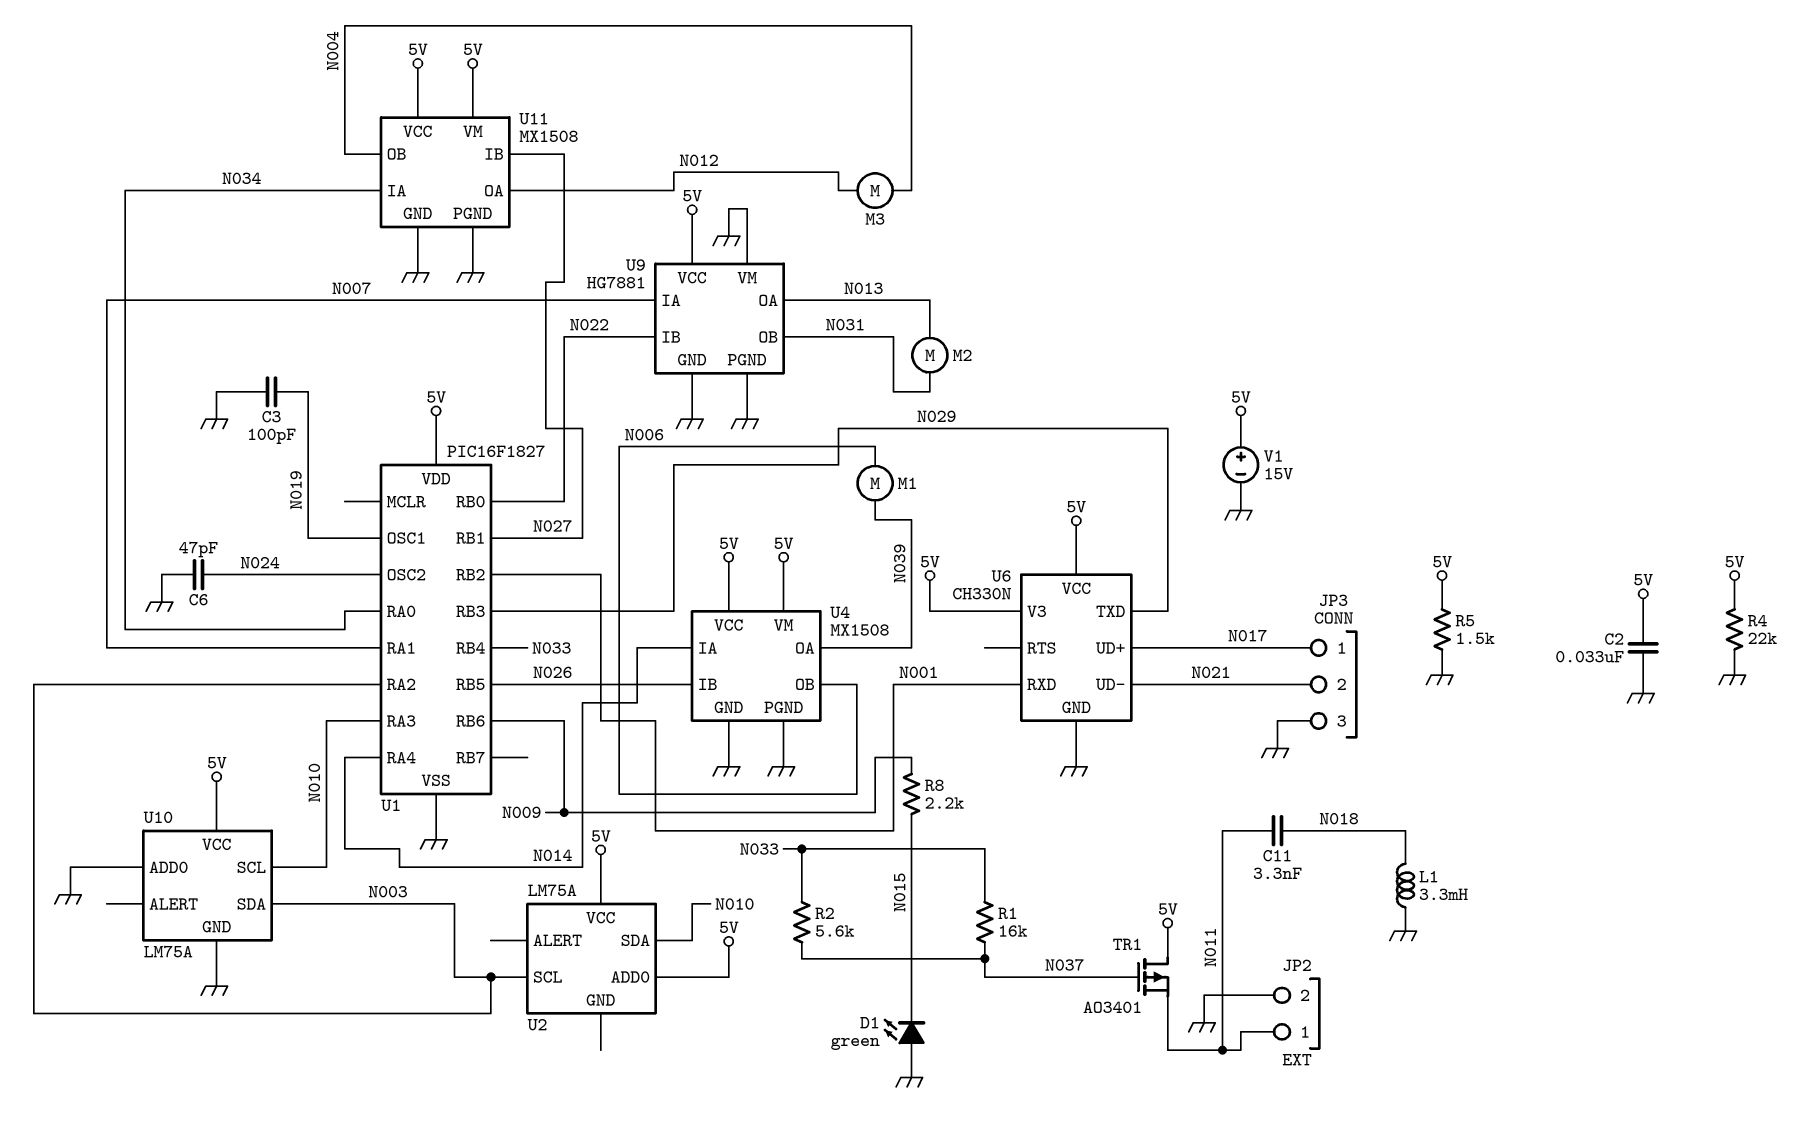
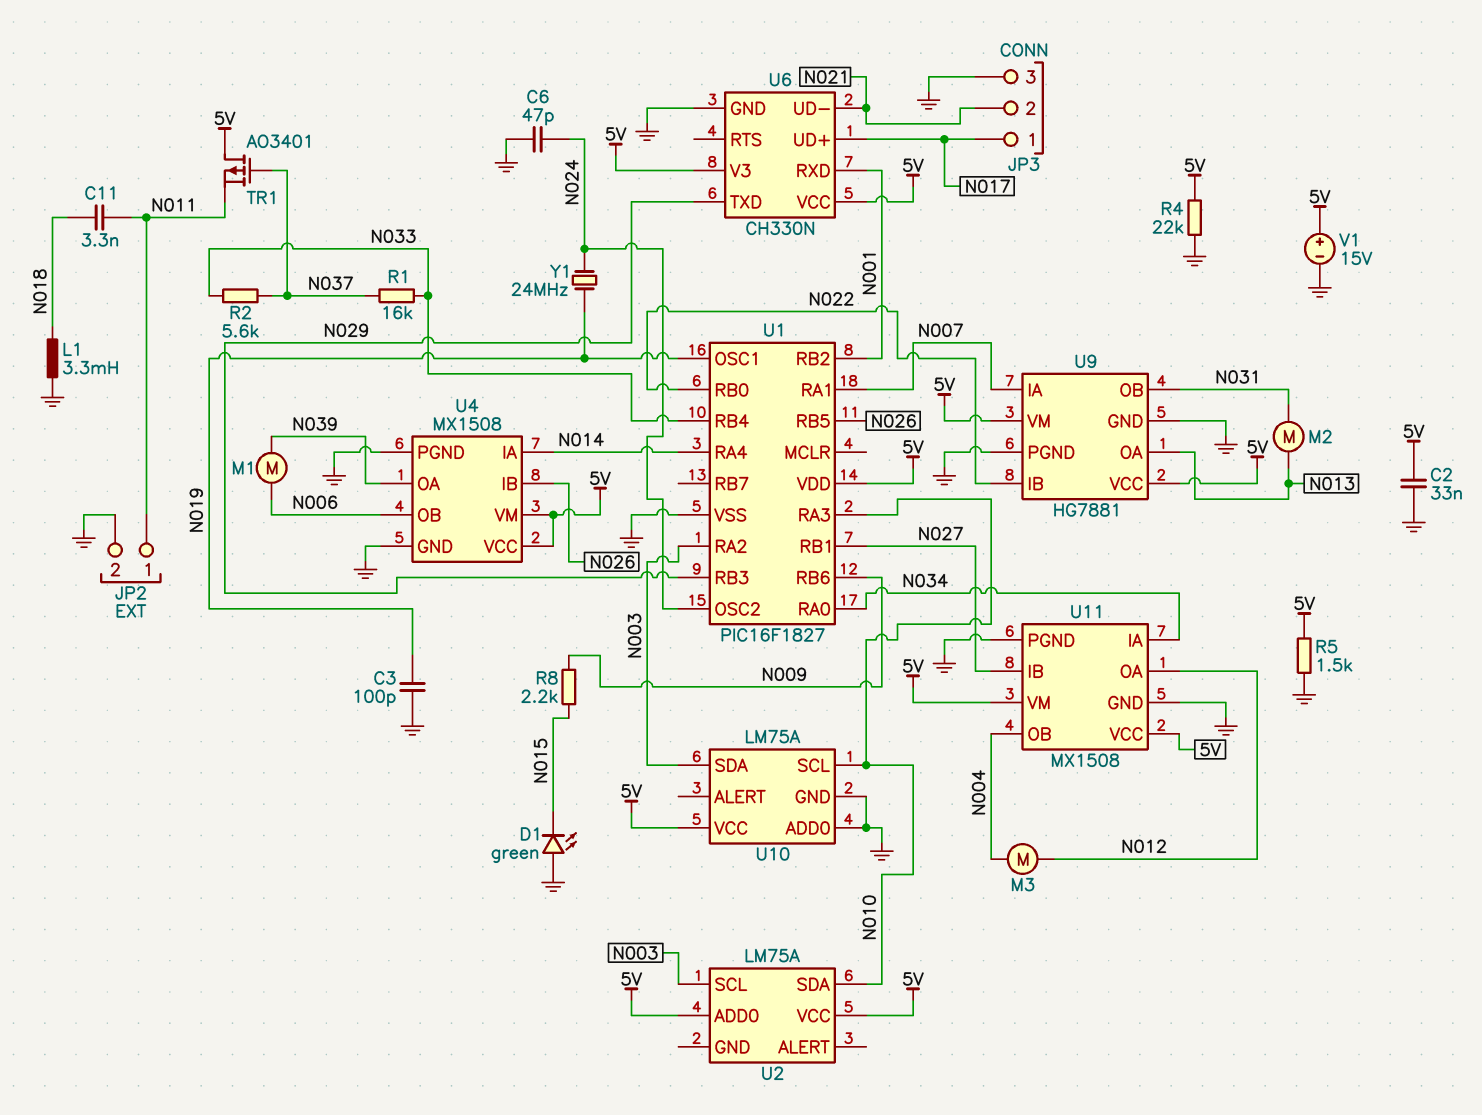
U9 pin VM: GND -> 5V
Y1: none -> 24MHz (N019, N024)

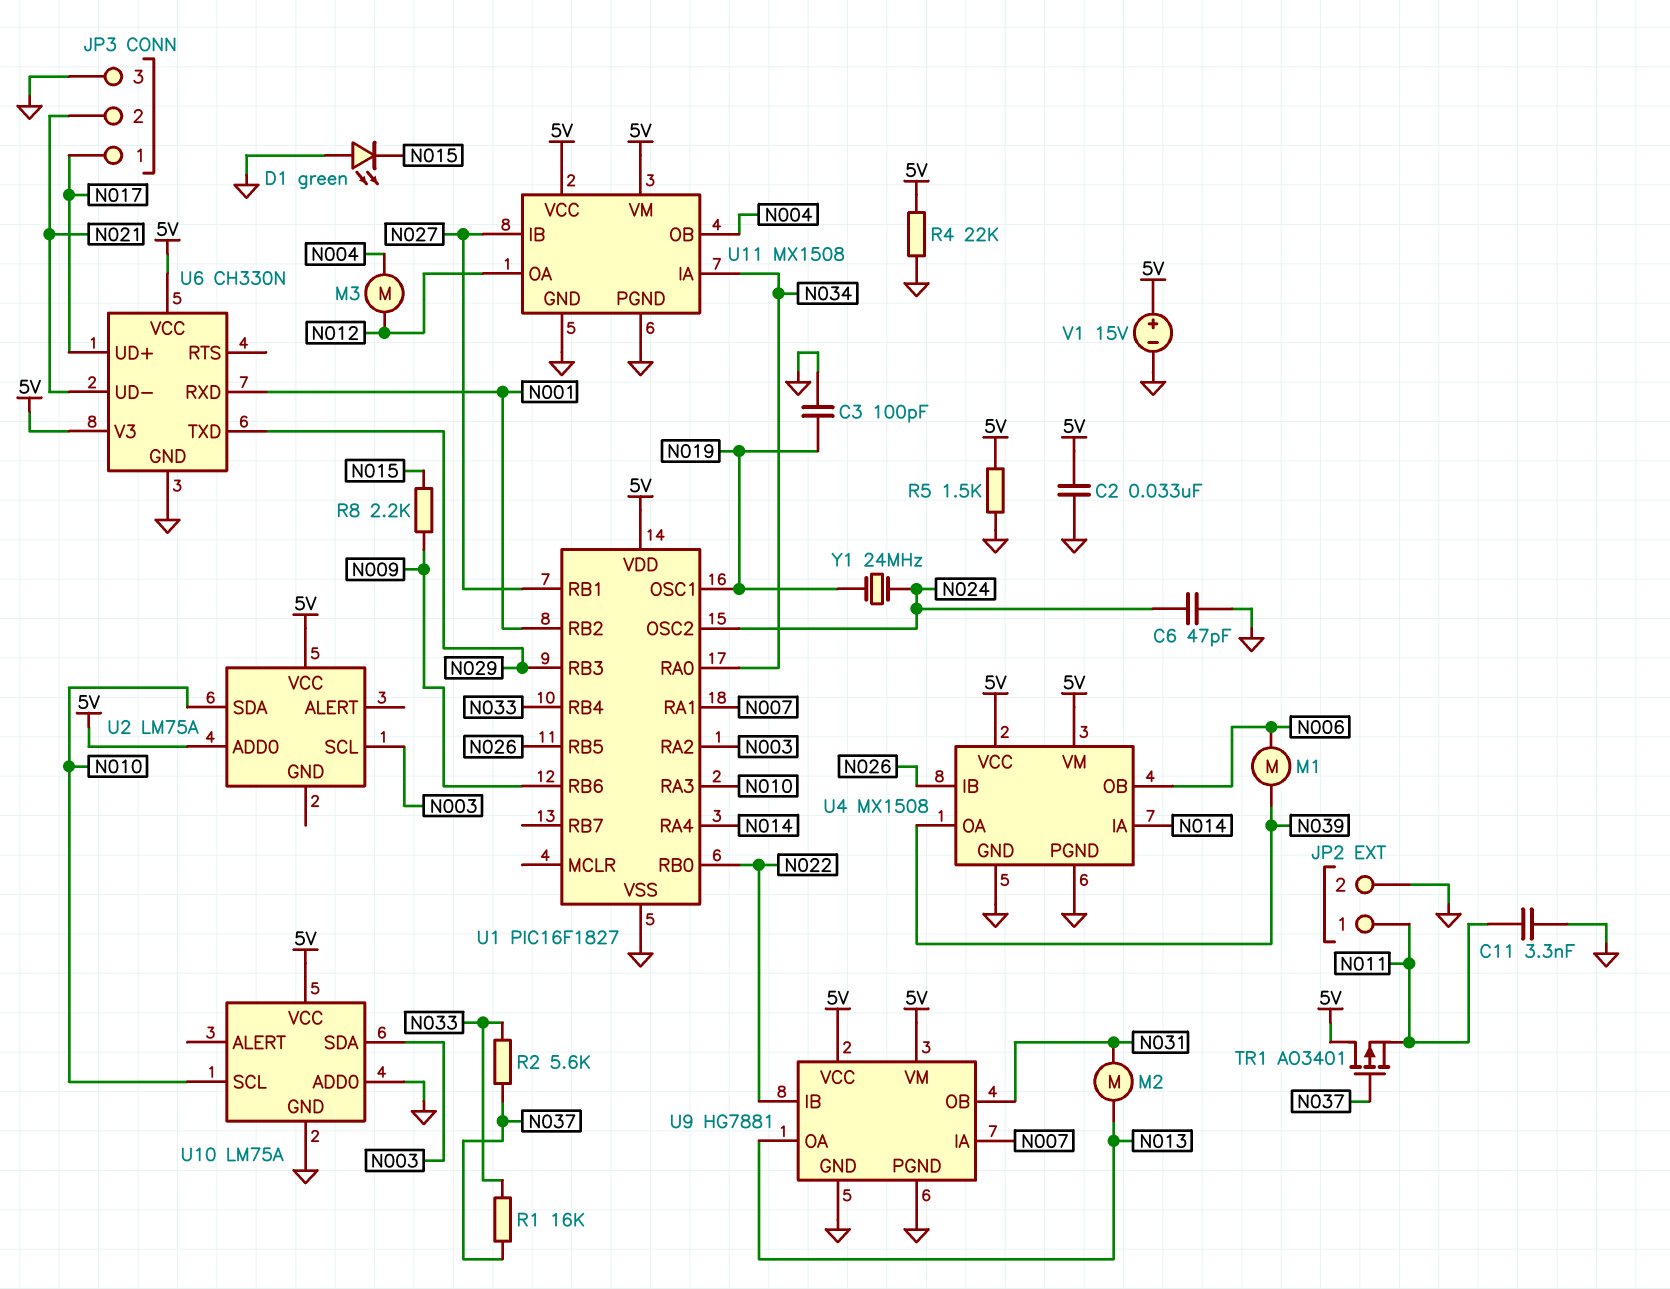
C11: 3.3nF (N011, N018) -> 3.3nF (GND, N011)
L1: 3.3mH (GND, N018) -> none

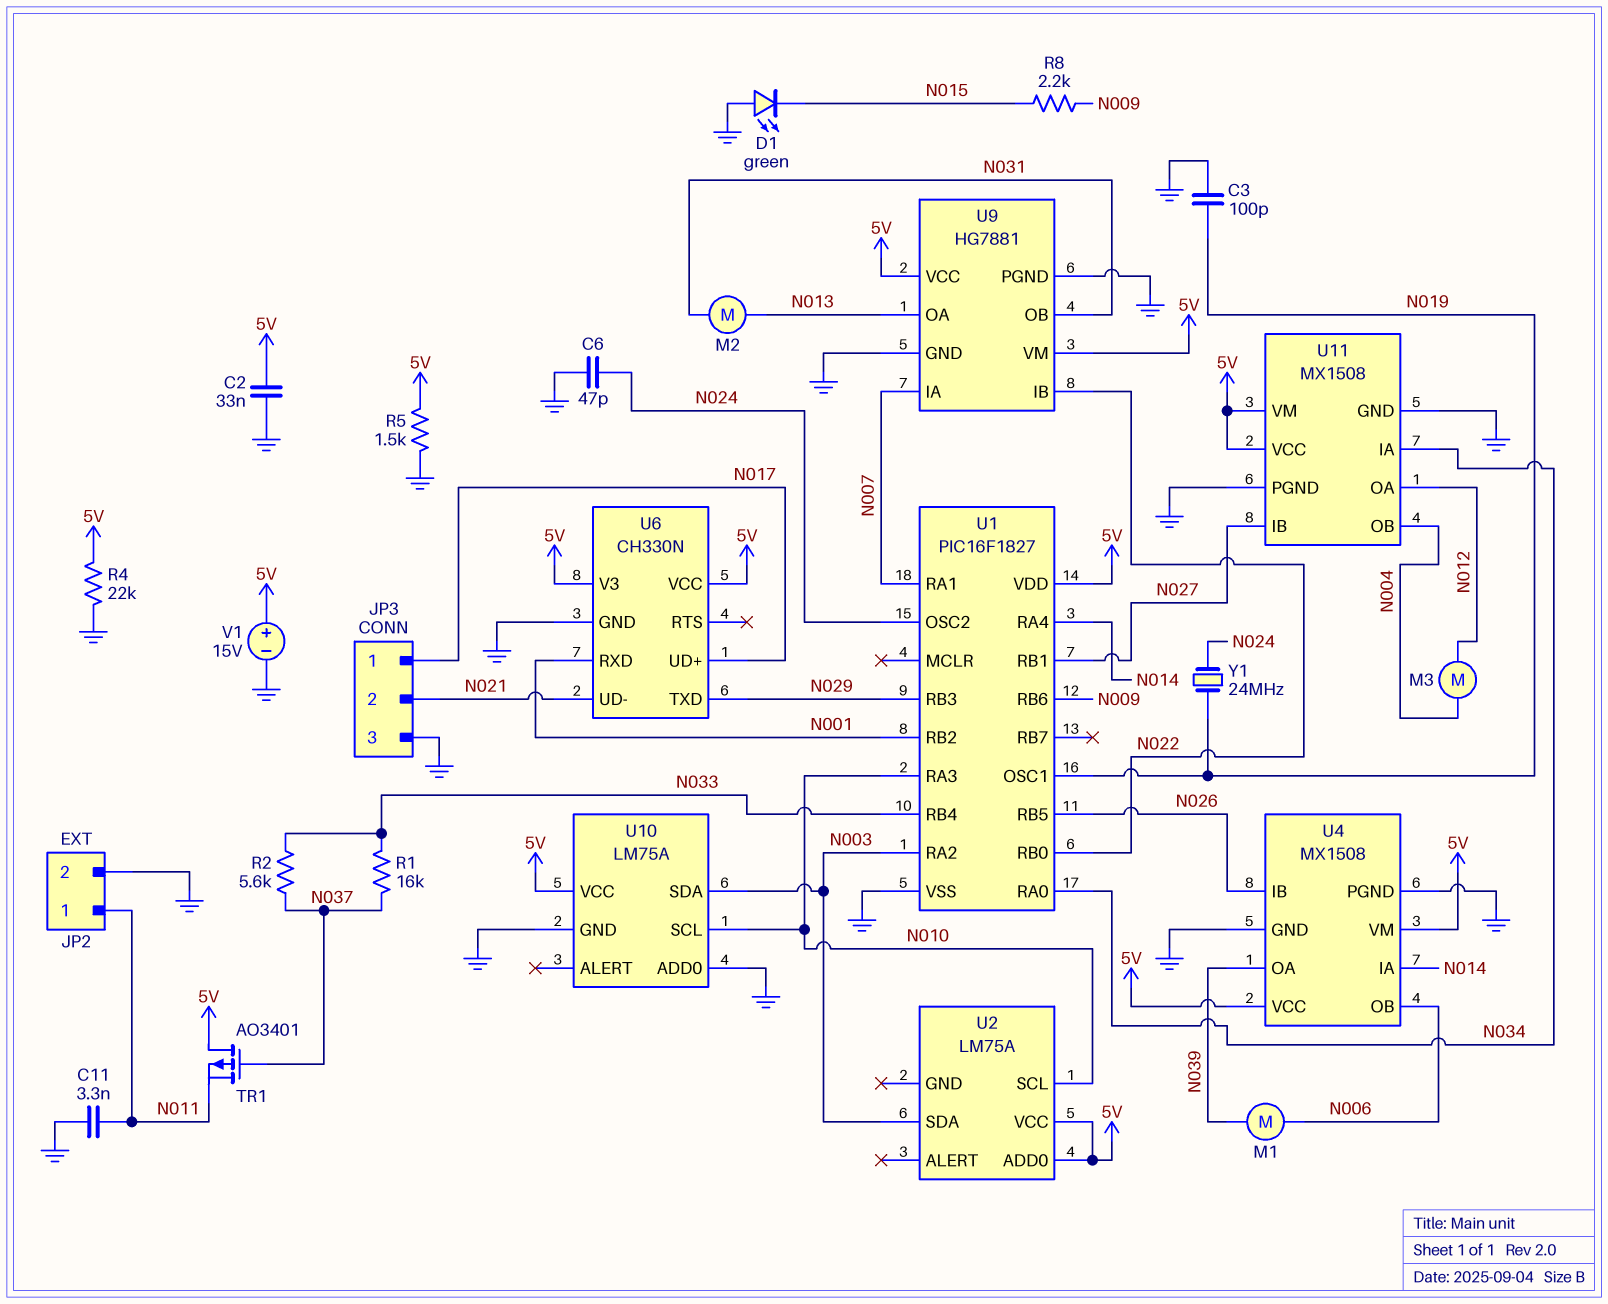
U2 pin SCL: N003 -> N010
U2 pin SDA: N010 -> N003

